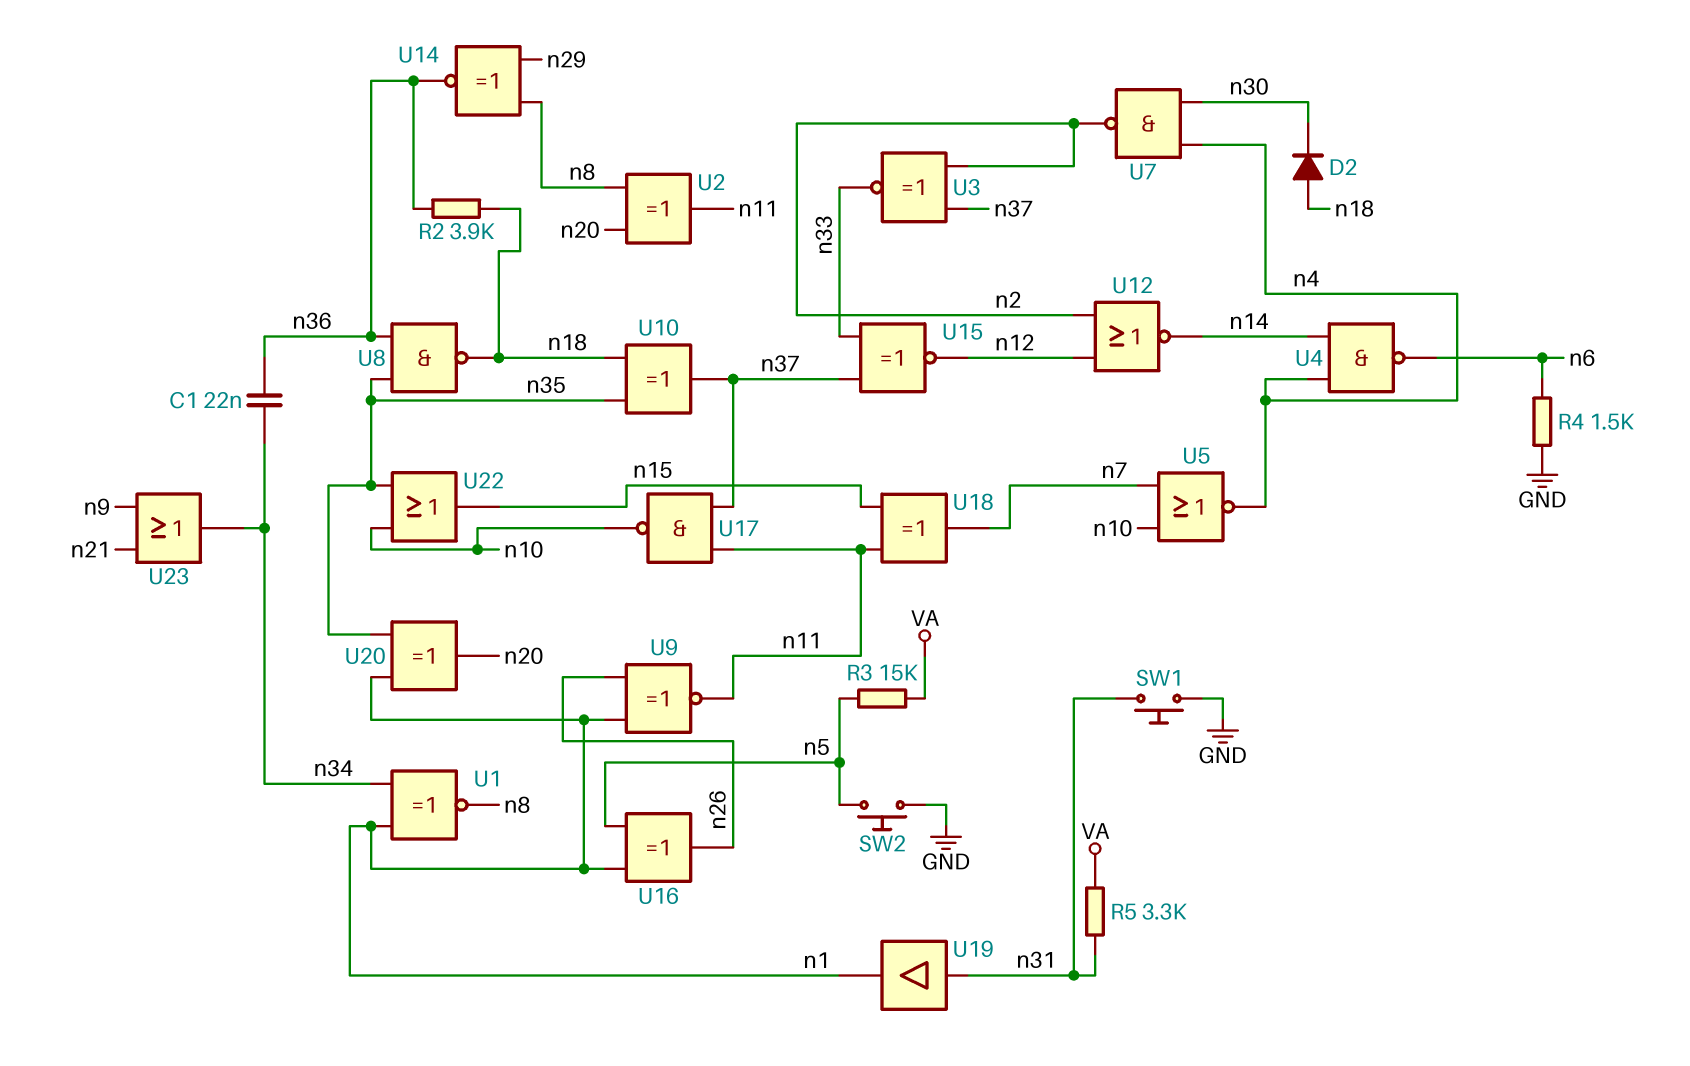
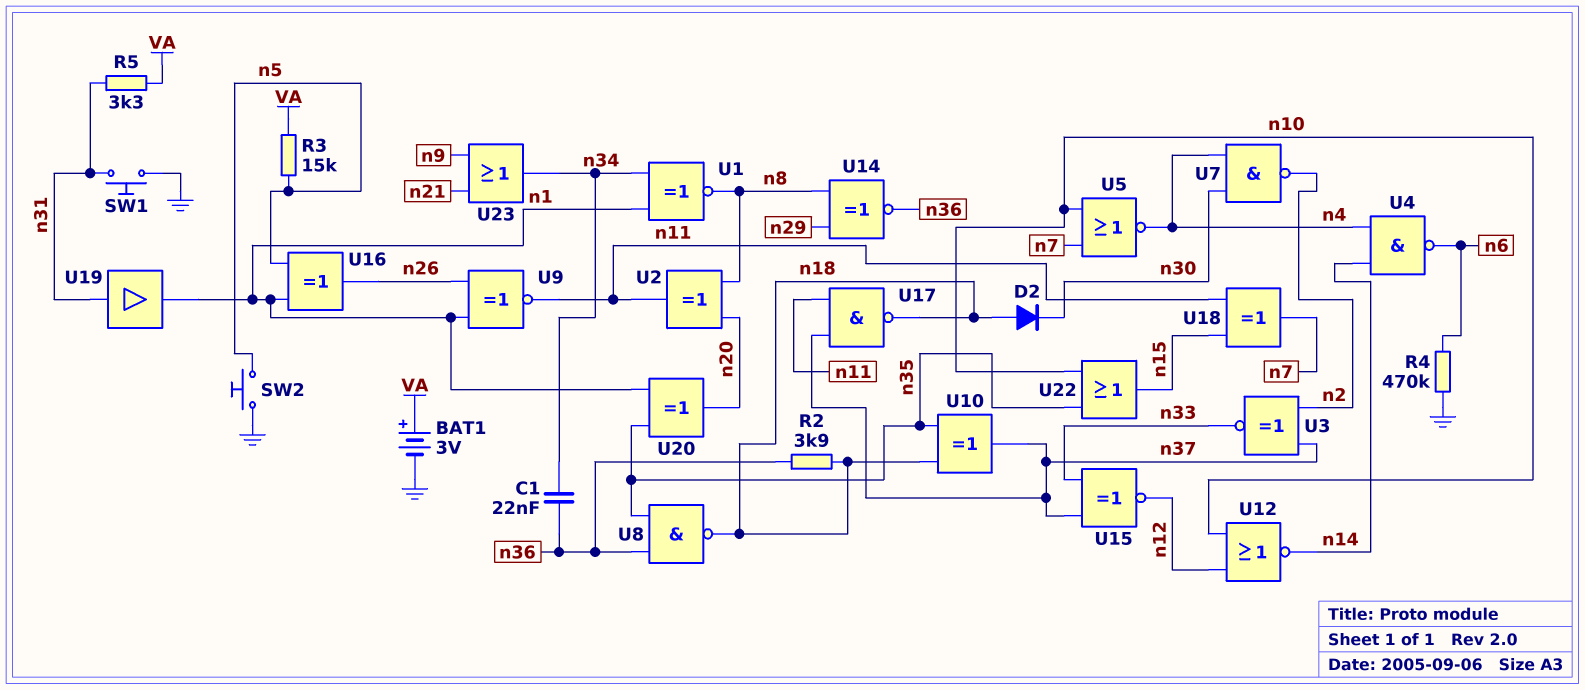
BAT1: none -> 3V (plus VA, minus GND)
R4: 1.5k (GND, n6) -> 470k (GND, n6)
U12: NOR (in n2, in n12, out n14) -> NOR (in n10, in n12, out n14)
U17: NAND (in n11, in n37, out n10) -> NAND (in n11, in n37, out n18)

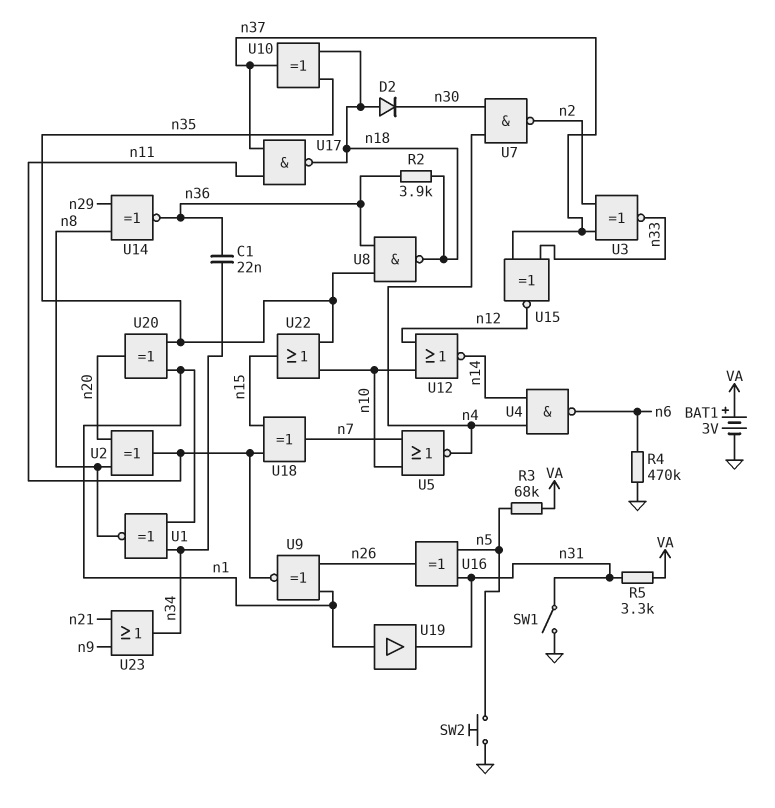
R3: 15k (VA, n5) -> 68k (VA, n5)
SW1: button (GND, n31) -> switch (GND, n31)
U16: XOR (in n1, in n5, out n26) -> XOR (in n5, in n31, out n26)
U19: buffer (in n31, out n1) -> buffer (in n1, out n31)

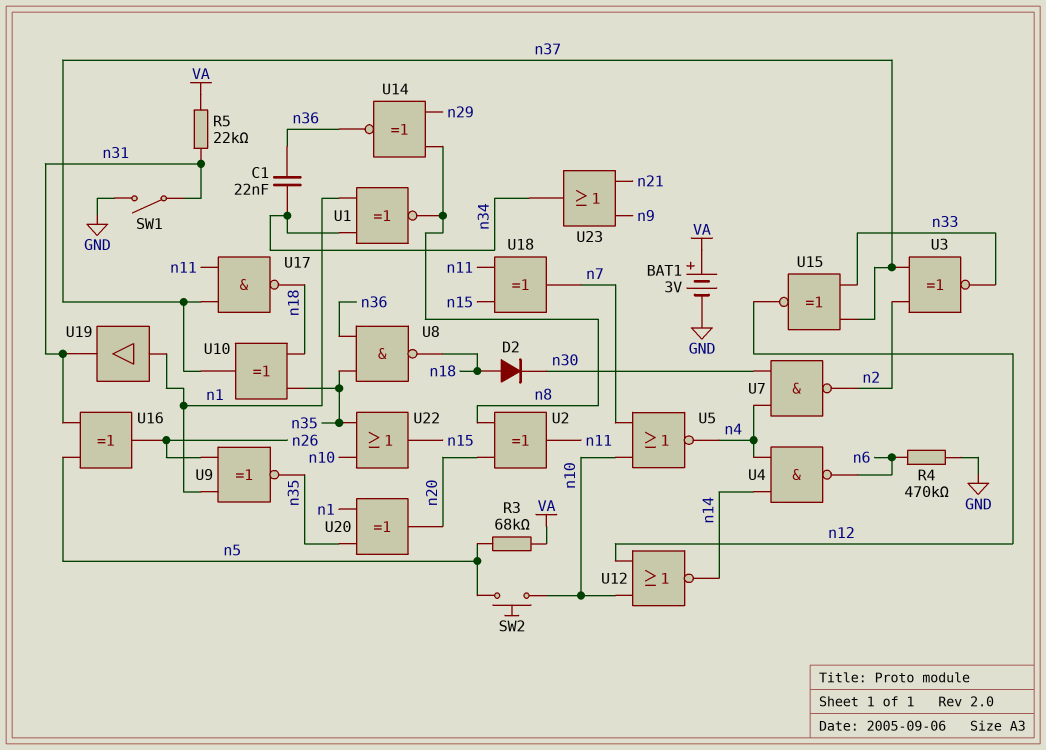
R2: 3.9k (n18, n36) -> none
R5: 3.3k (VA, n31) -> 22k (VA, n31)
SW2: button (GND, n5) -> button (n5, n10)
U9: XNOR (in n1, in n26, out n11) -> XNOR (in n1, in n26, out n35)

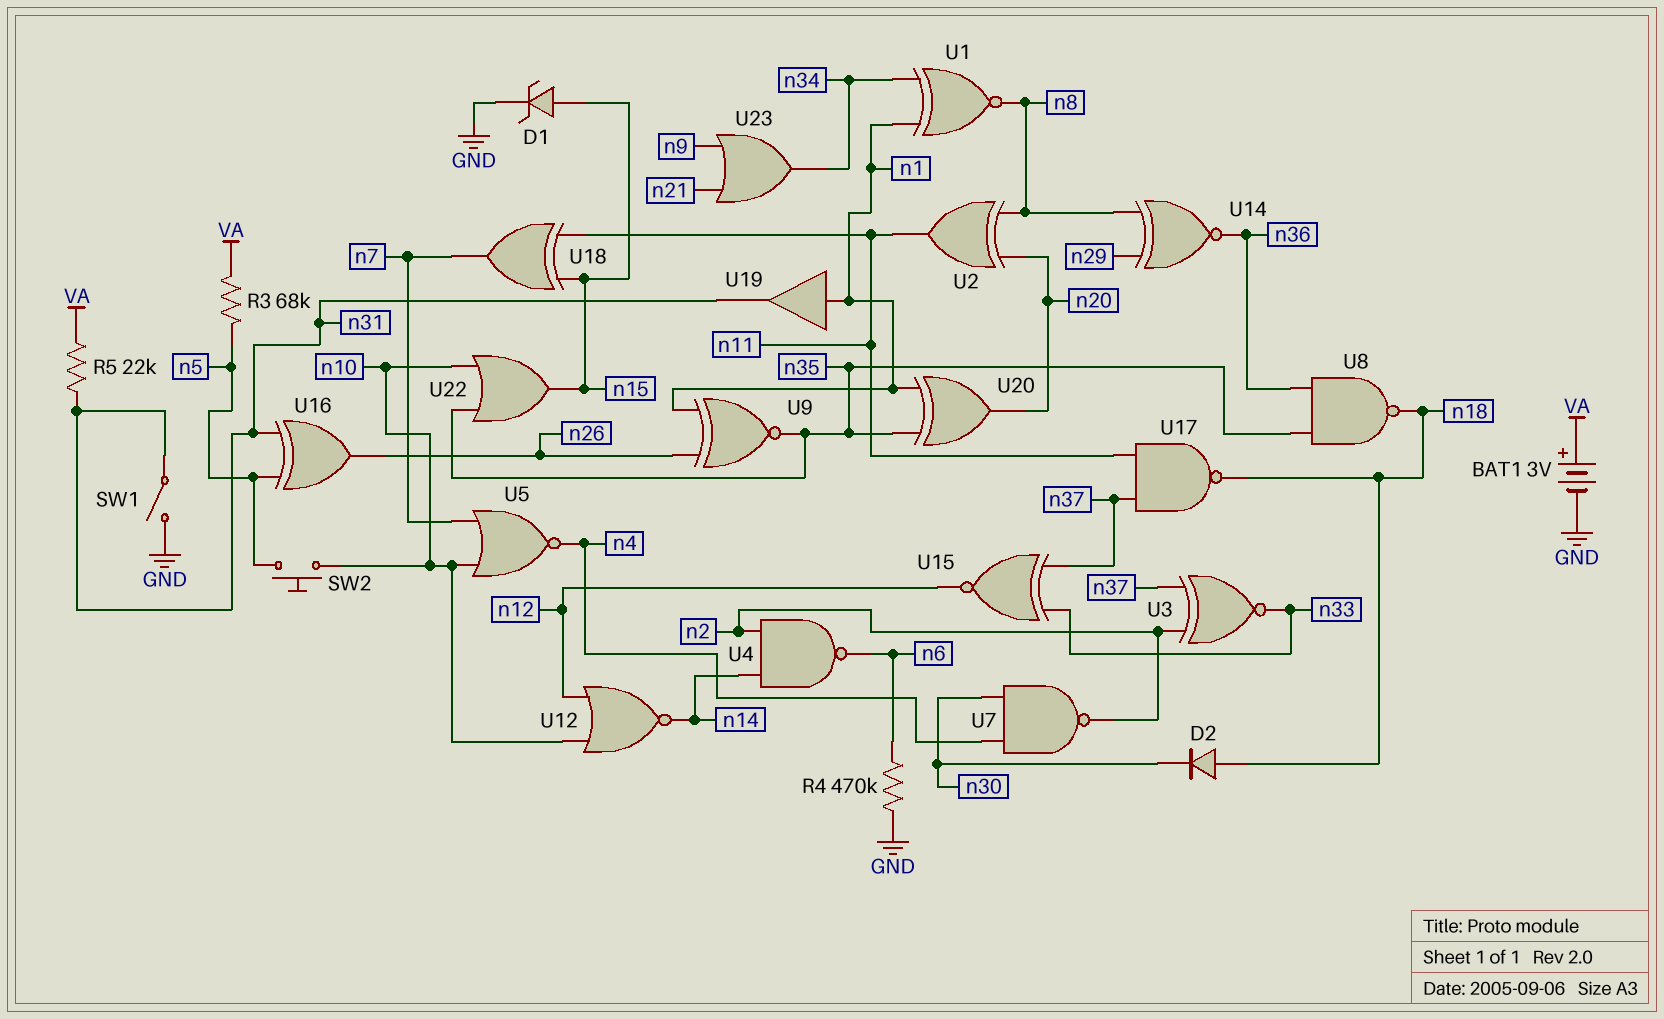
C1: 22nF (n34, n36) -> none
D1: none -> zener (A n15, K GND)
U4: NAND (in n4, in n14, out n6) -> NAND (in n2, in n14, out n6)
U10: XOR (in n18, in n35, out n37) -> none

